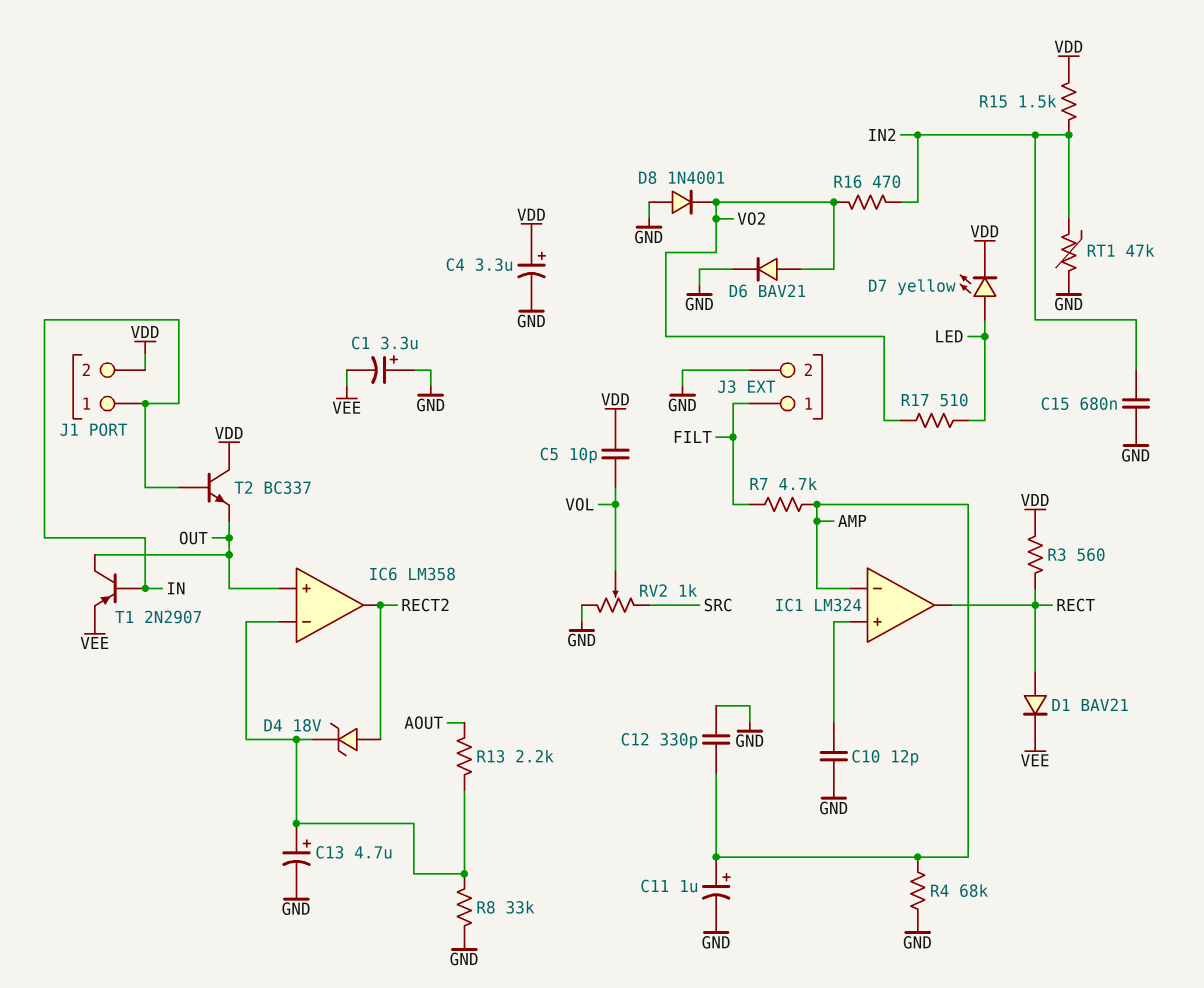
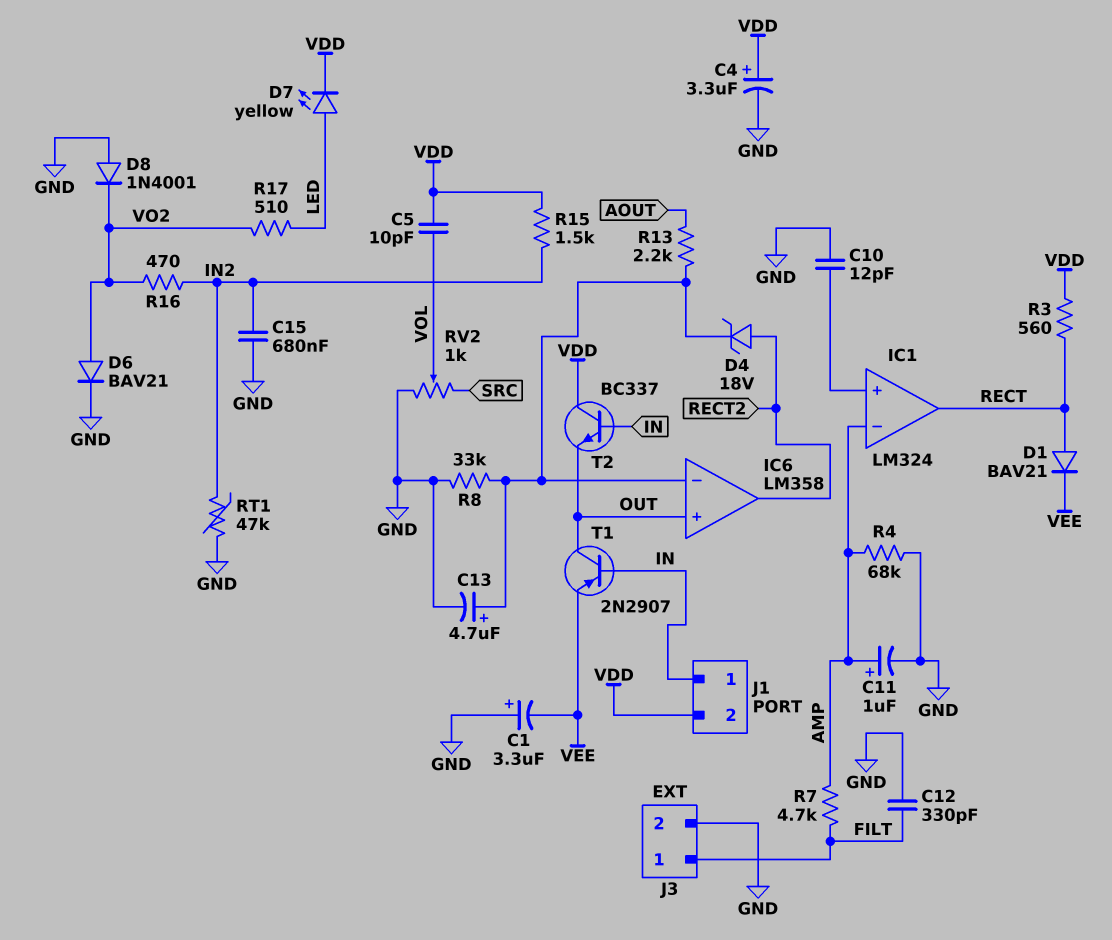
C12: 330pF (AMP, GND) -> 330pF (FILT, GND)

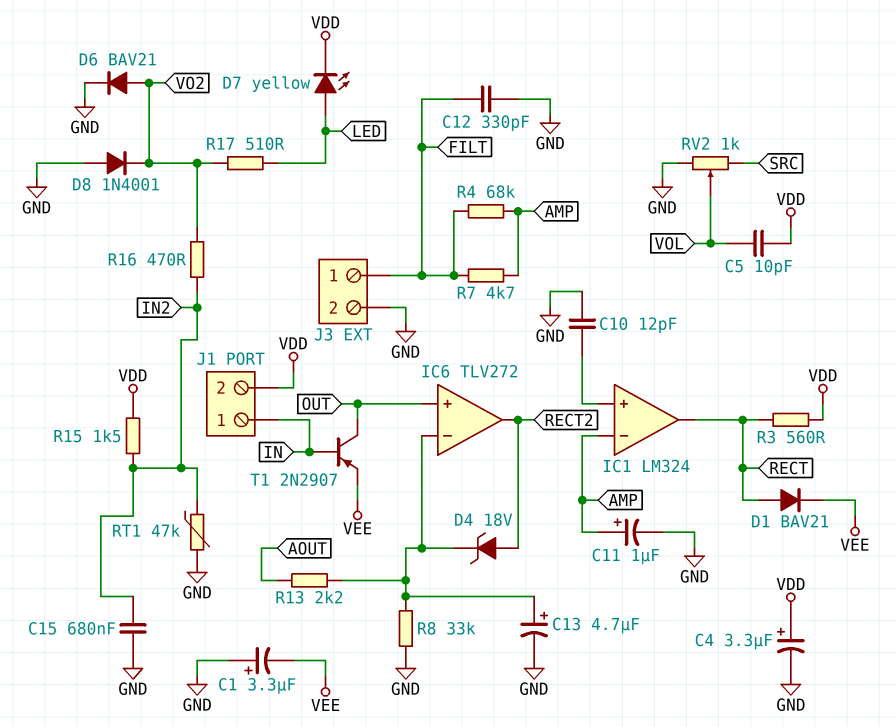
IC6: LM358 -> TLV272
R4: 68k (AMP, GND) -> 68k (AMP, FILT)
T2: NPN BC337 (B IN, C VDD, E OUT) -> none

